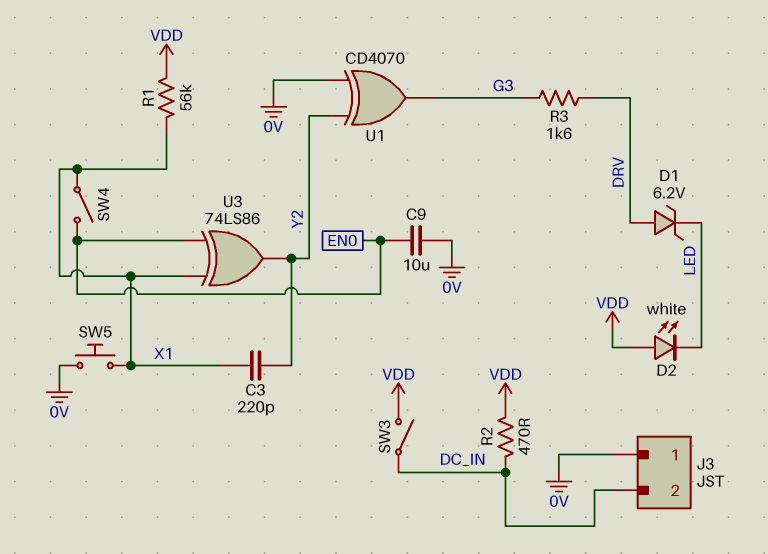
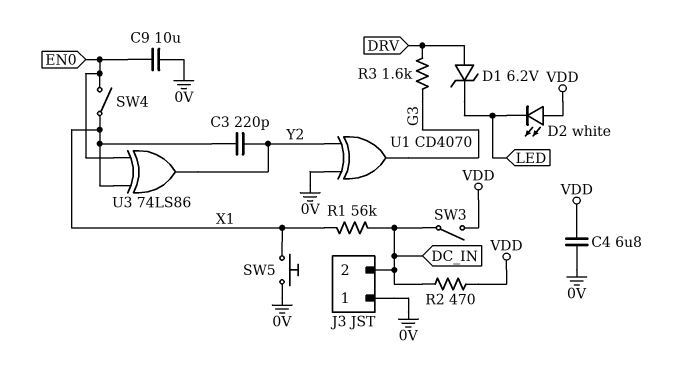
C4: none -> 6.8uF (0V, VDD)
R1: 56k (VDD, X1) -> 56k (DC_IN, X1)

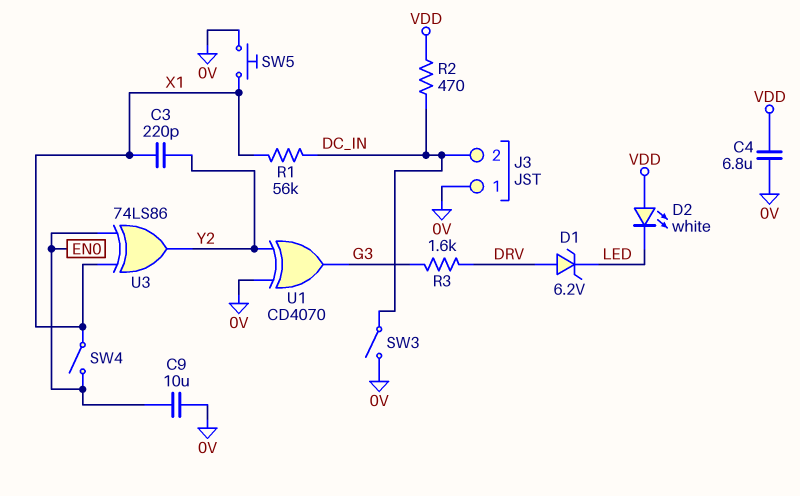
SW3: switch (DC_IN, VDD) -> switch (0V, DC_IN)

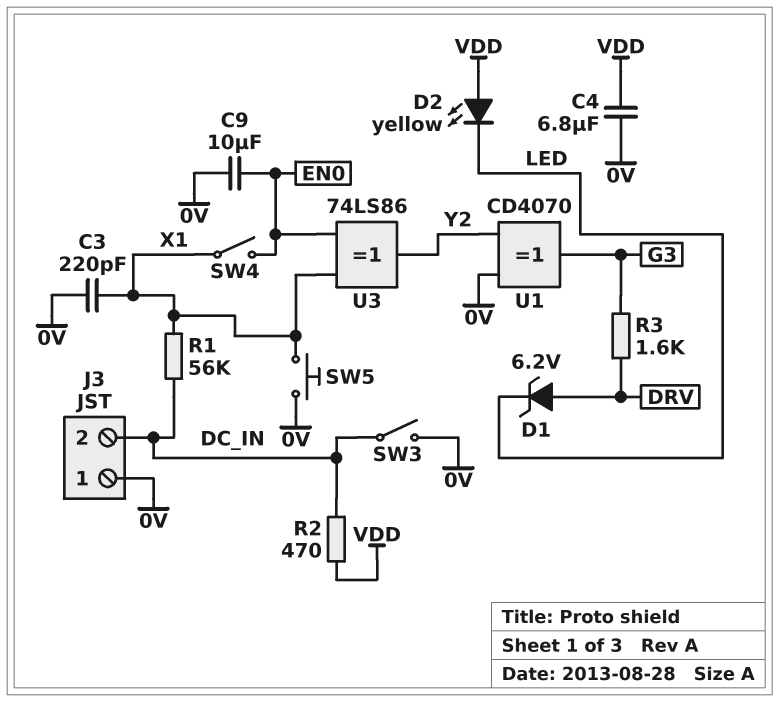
C3: 220pF (X1, Y2) -> 220pF (0V, X1)
D2: LED white (A VDD, K LED) -> LED yellow (A VDD, K LED)

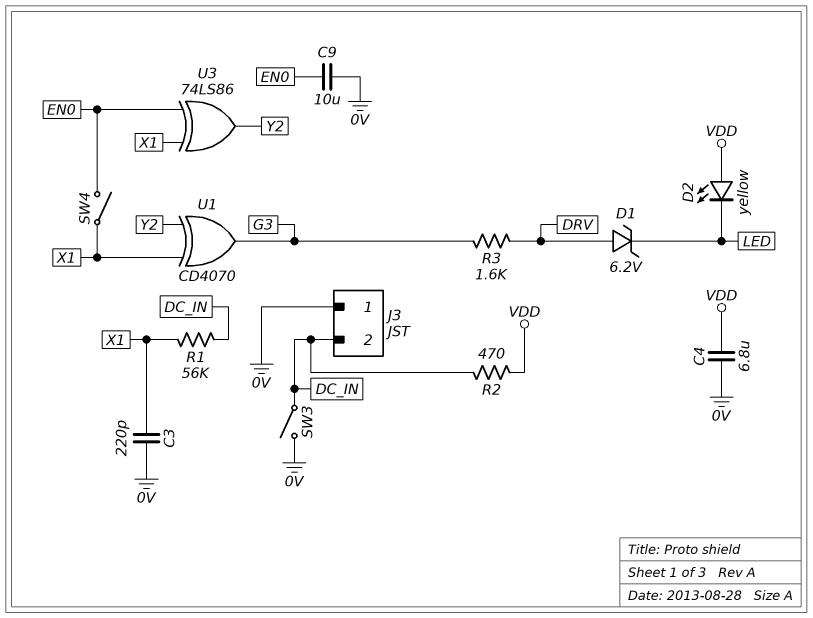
SW5: button (0V, X1) -> none
U1: XOR CD4070 (in 0V, in Y2, out G3) -> XOR CD4070 (in X1, in Y2, out G3)

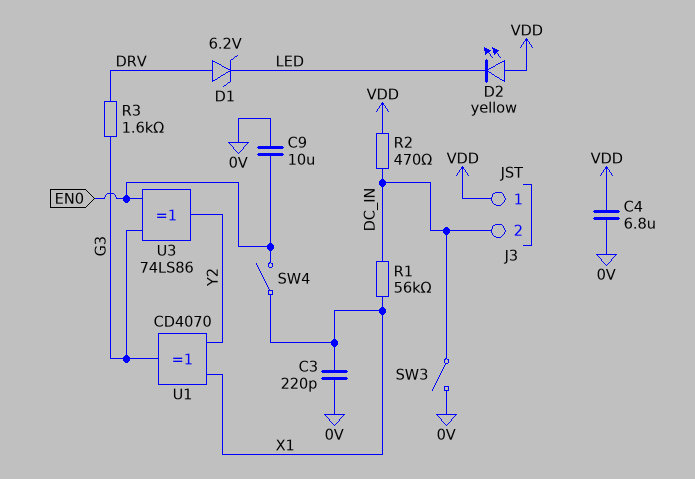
J3 pin 1: 0V -> VDD
U3: XOR 74LS86 (in EN0, in X1, out Y2) -> XOR 74LS86 (in EN0, in G3, out Y2)

